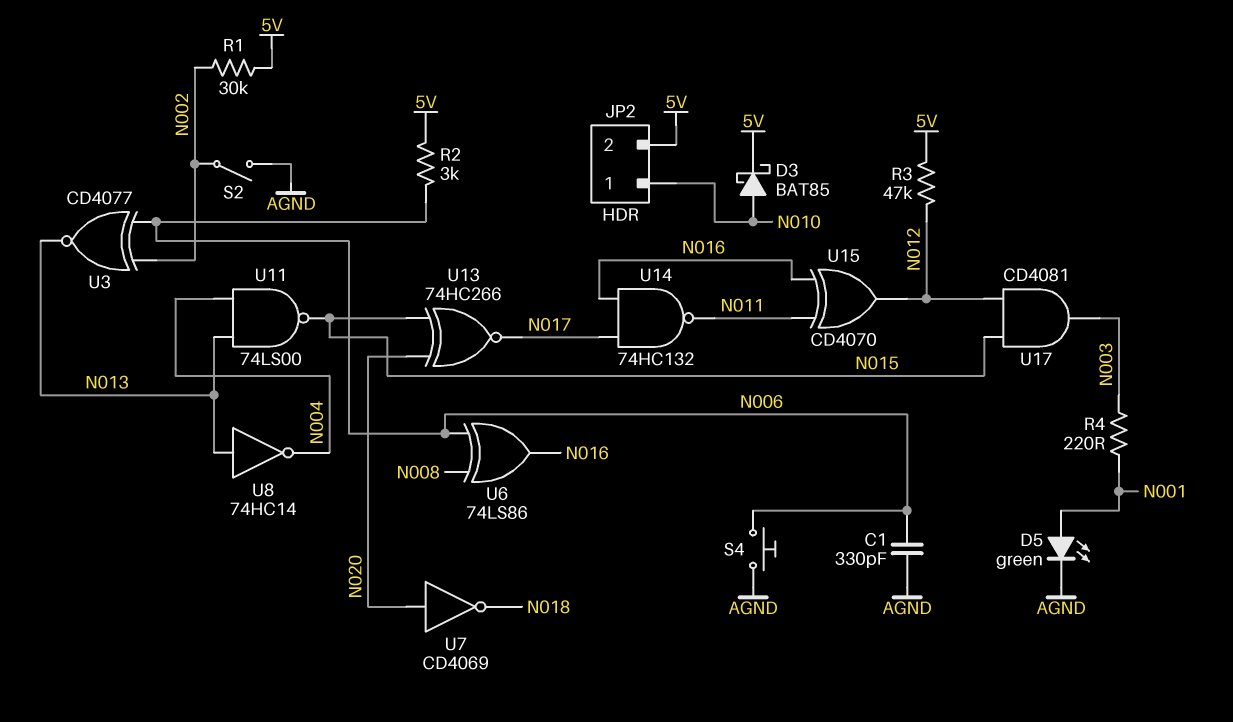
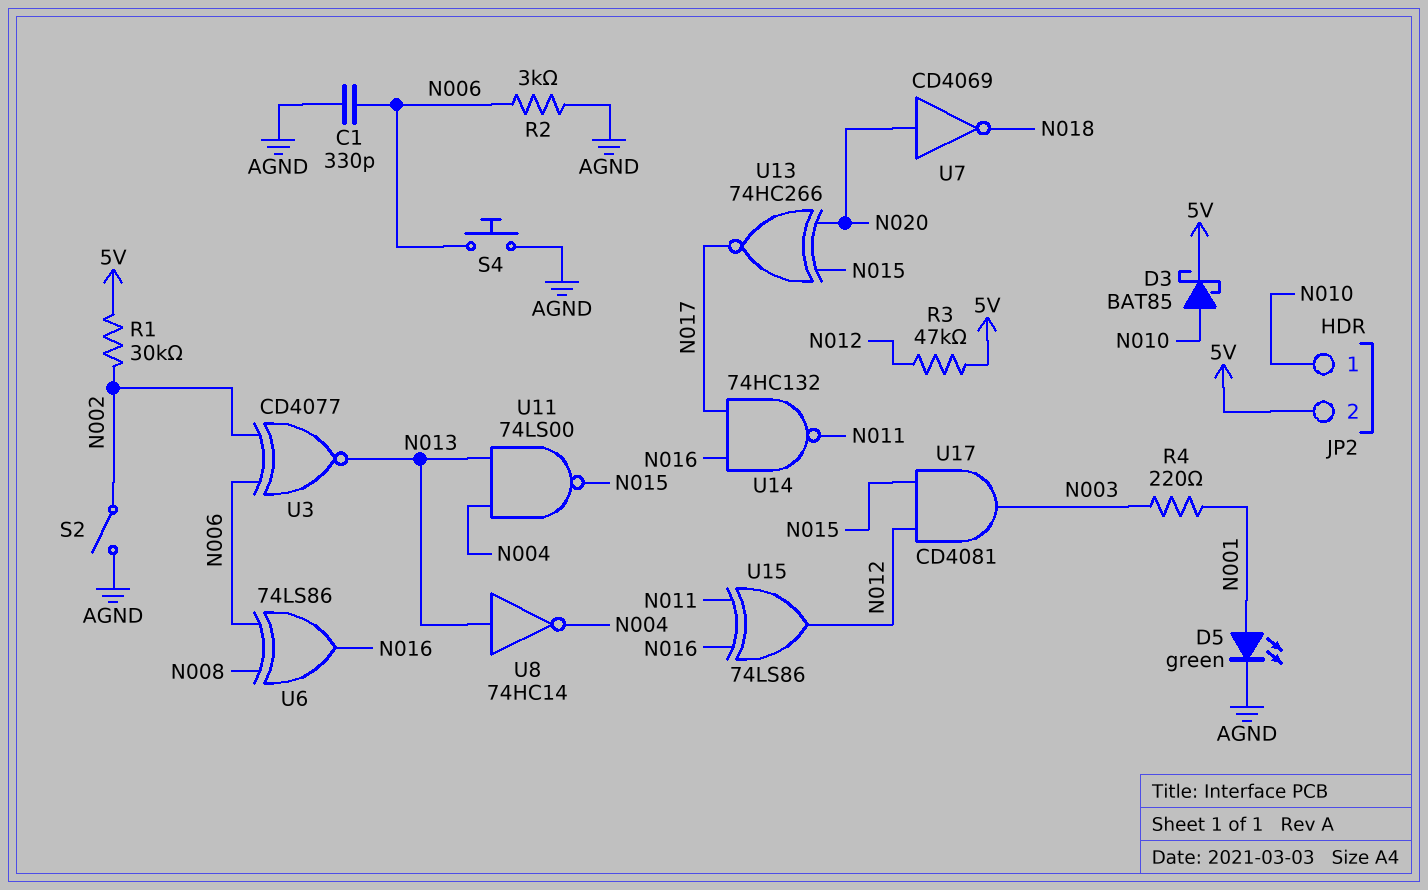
R2: 3k (5V, N006) -> 3k (AGND, N006)
U15: XOR CD4070 (in N011, in N016, out N012) -> XOR 74LS86 (in N011, in N016, out N012)

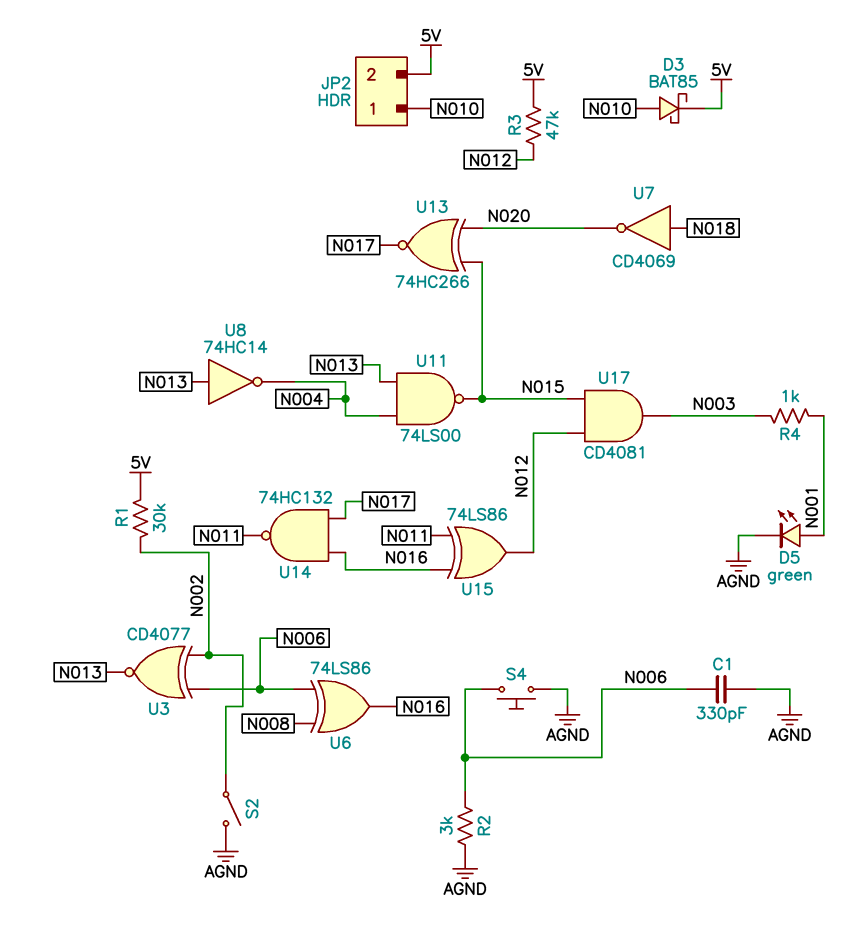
R4: 220 (N001, N003) -> 1k (N001, N003)
U7: NOT CD4069 (in N020, out N018) -> NOT CD4069 (in N018, out N020)

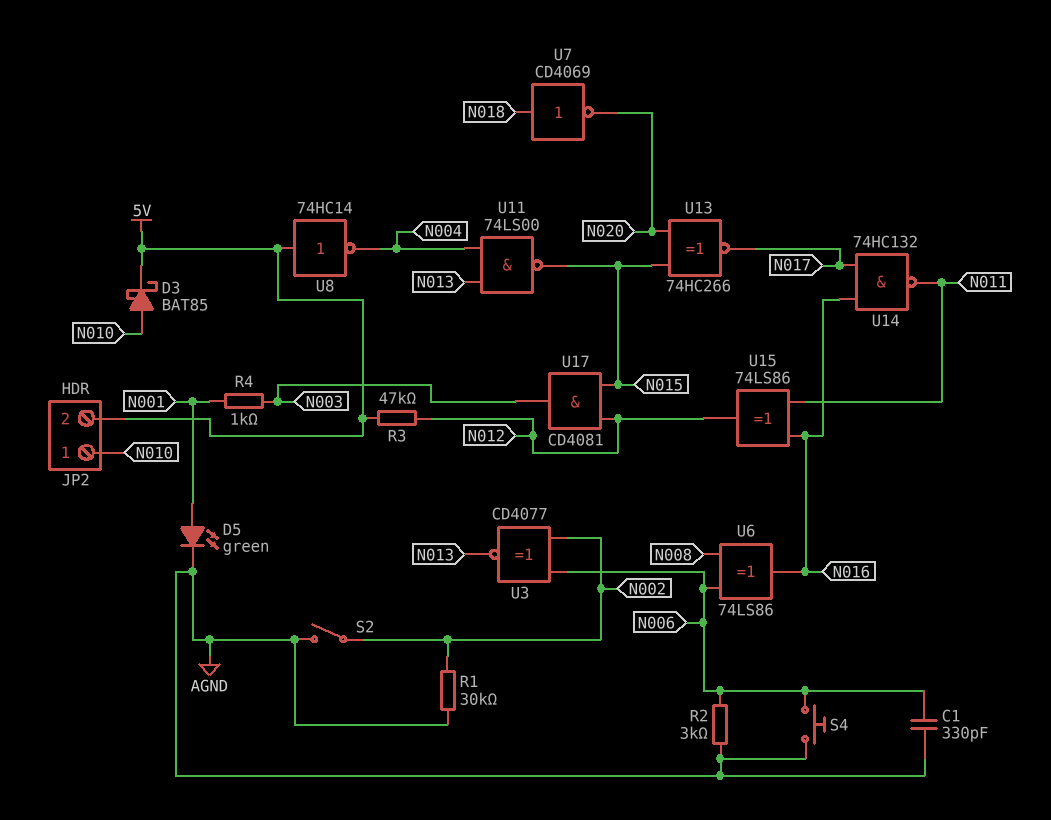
R1: 30k (5V, N002) -> 30k (AGND, N002)
U8: NOT 74HC14 (in N013, out N004) -> NOT 74HC14 (in 5V, out N004)

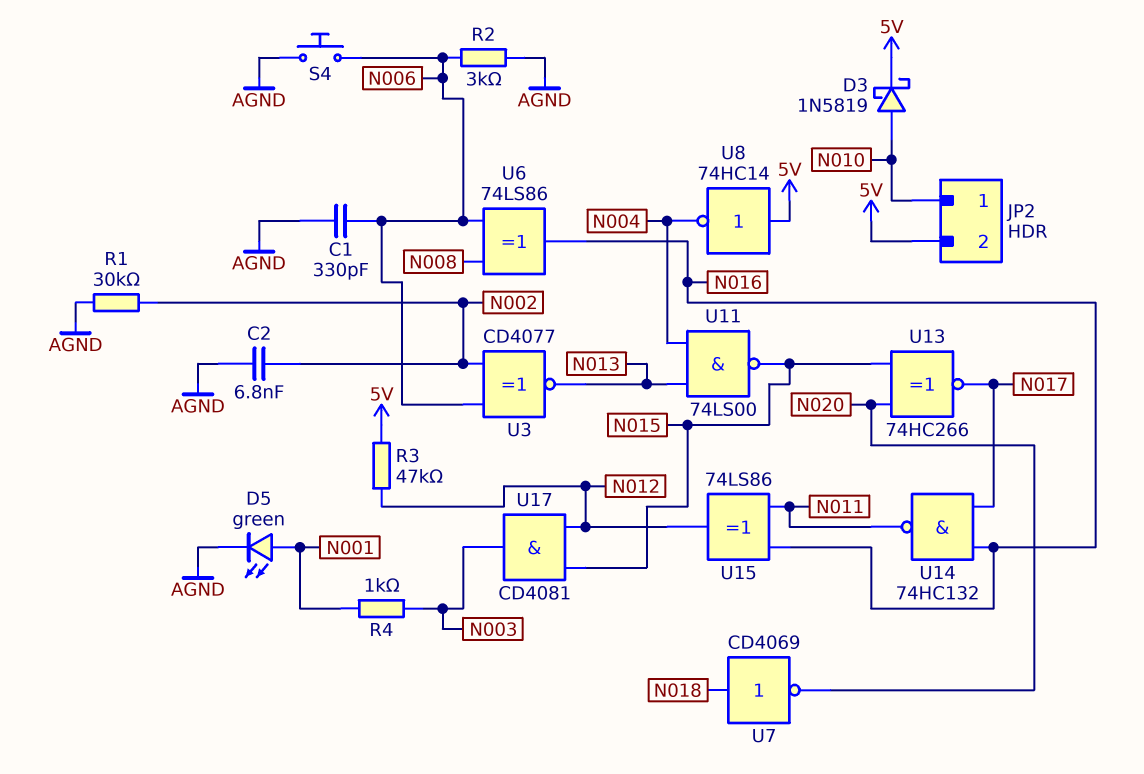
C2: none -> 6.8nF (AGND, N002)
D3: schottky BAT85 (A N010, K 5V) -> schottky 1N5819 (A N010, K 5V)
S2: switch (AGND, N002) -> none

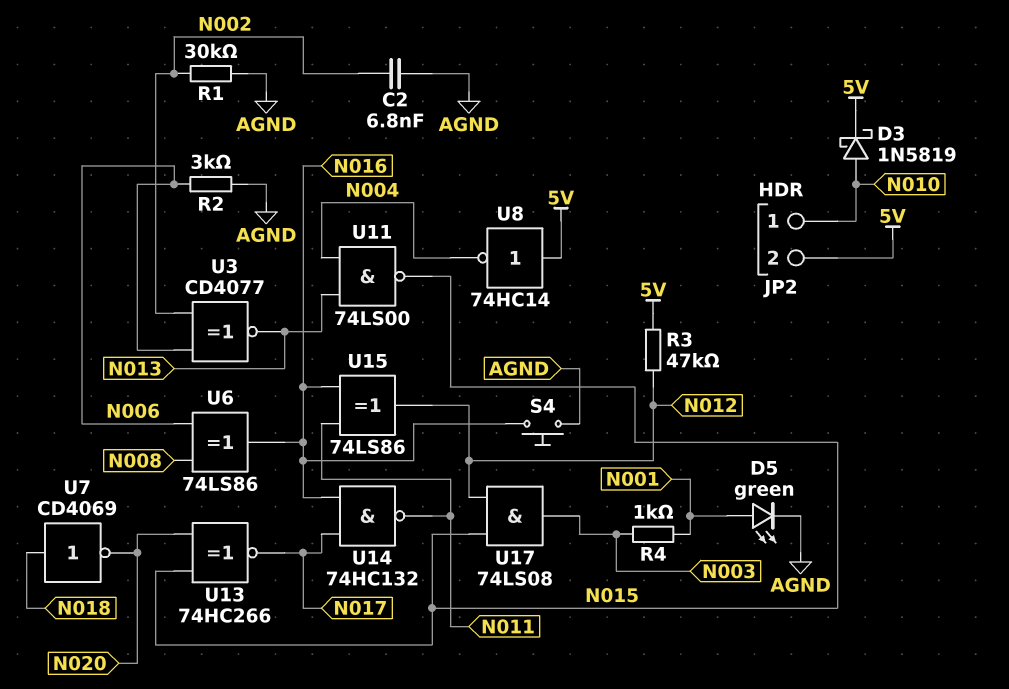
C1: 330pF (AGND, N006) -> none
S4: button (AGND, N006) -> button (AGND, N016)
U17: AND CD4081 (in N012, in N015, out N003) -> AND 74LS08 (in N012, in N015, out N003)

